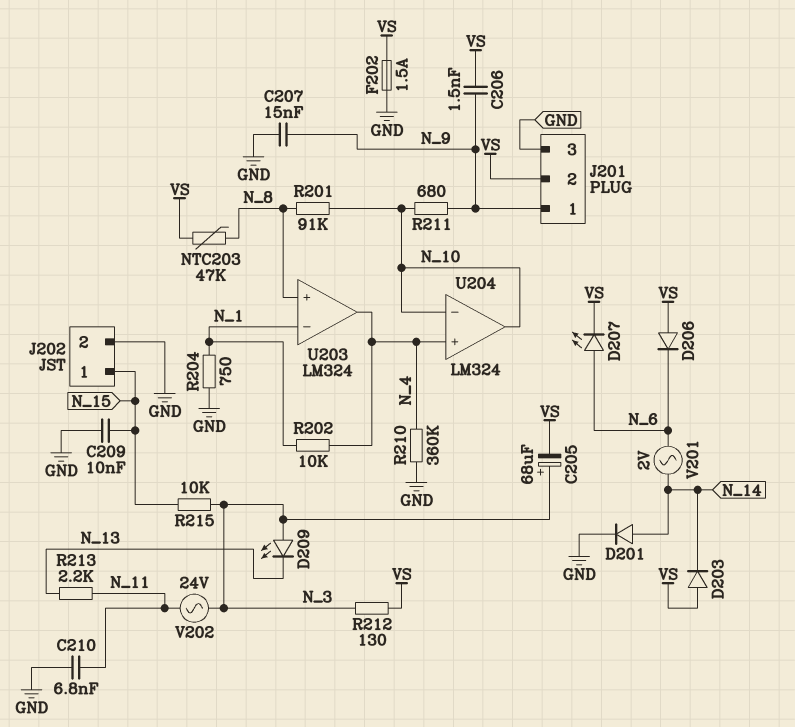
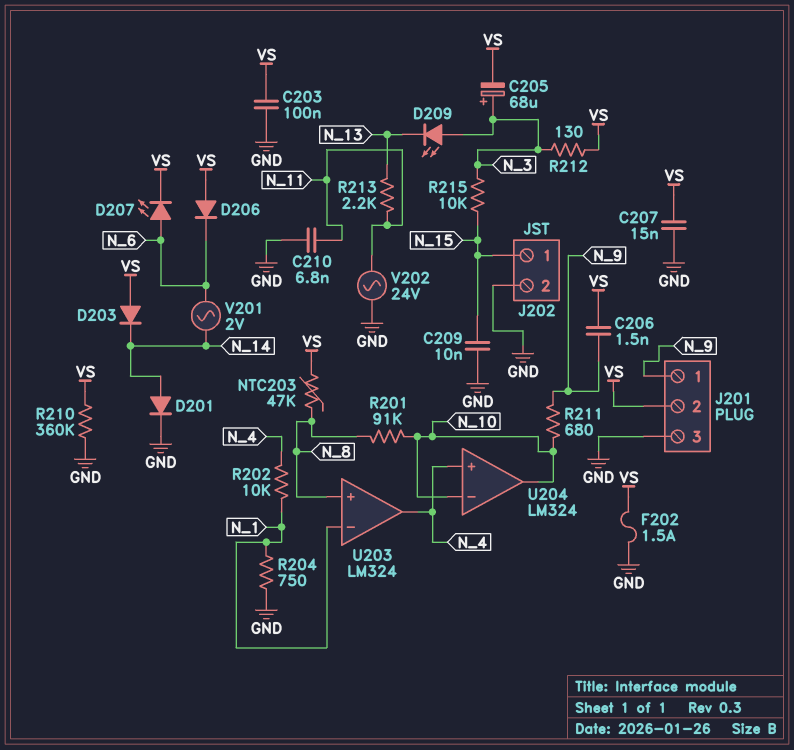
C203: none -> 100nF (GND, VS)
C207: 15nF (GND, N_9) -> 15nF (GND, VS)
R210: 360k (GND, N_4) -> 360k (GND, VS)
V202: AC 24V (N_3, N_11) -> AC 24V (GND, N_11)

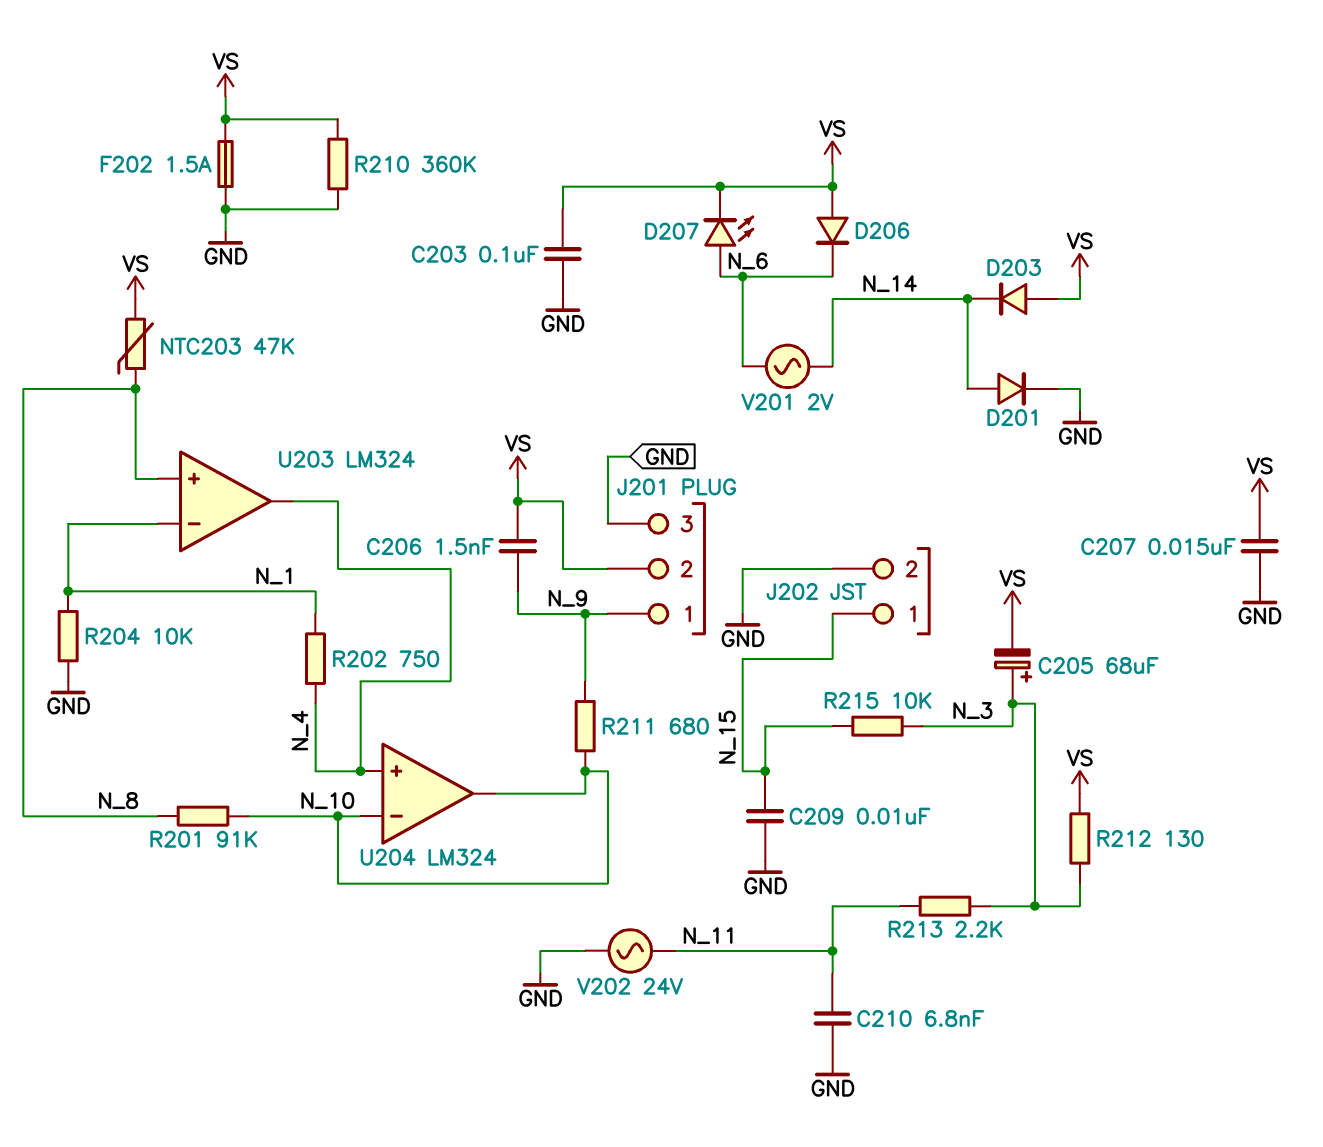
D209: LED (A N_3, K N_13) -> none
R202: 10k (N_1, N_4) -> 750 (N_1, N_4)
R204: 750 (GND, N_1) -> 10k (GND, N_1)
R213: 2.2k (N_11, N_13) -> 2.2k (N_3, N_11)

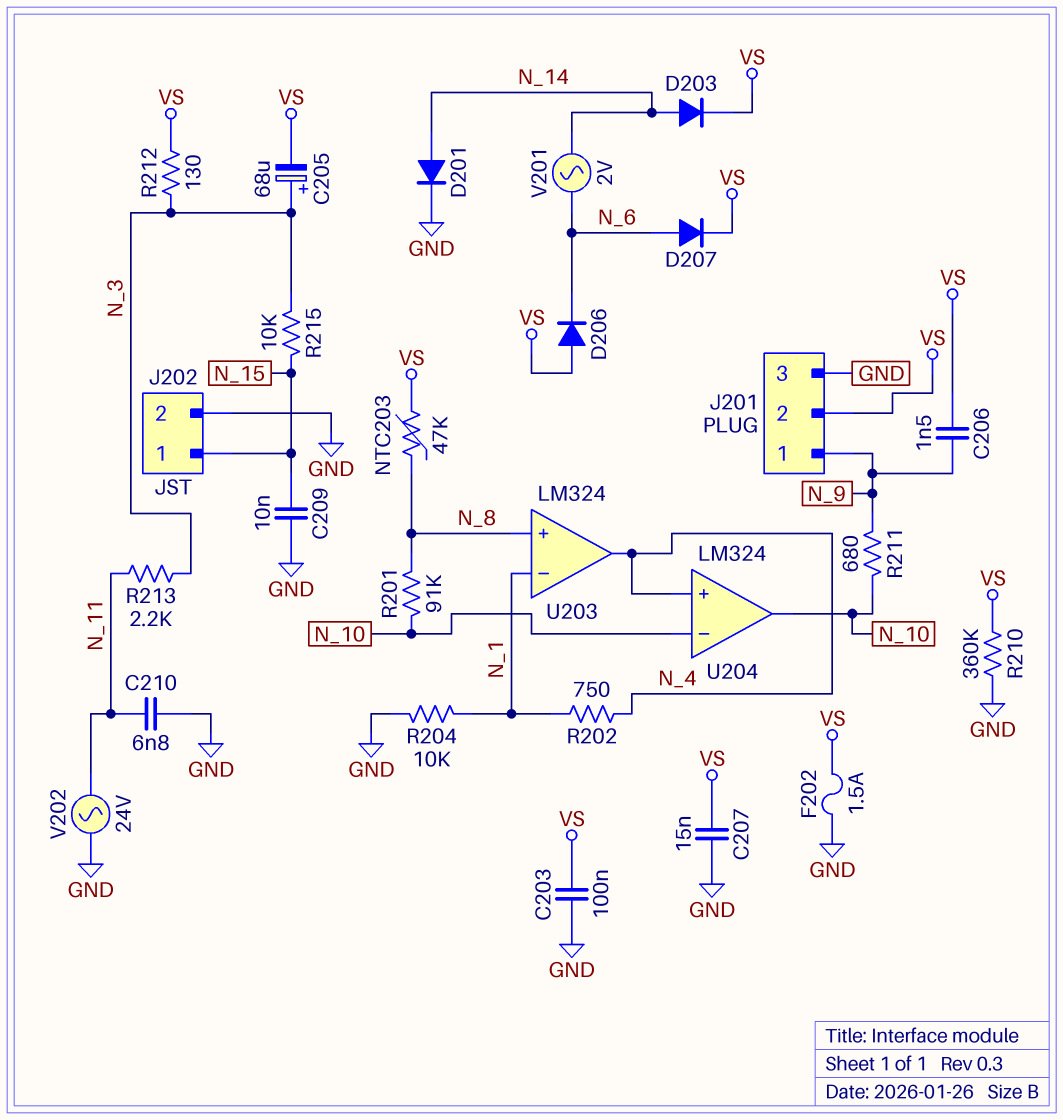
D203: diode (A VS, K N_14) -> diode (A N_14, K VS)
D207: LED (A N_6, K VS) -> diode (A N_6, K VS)

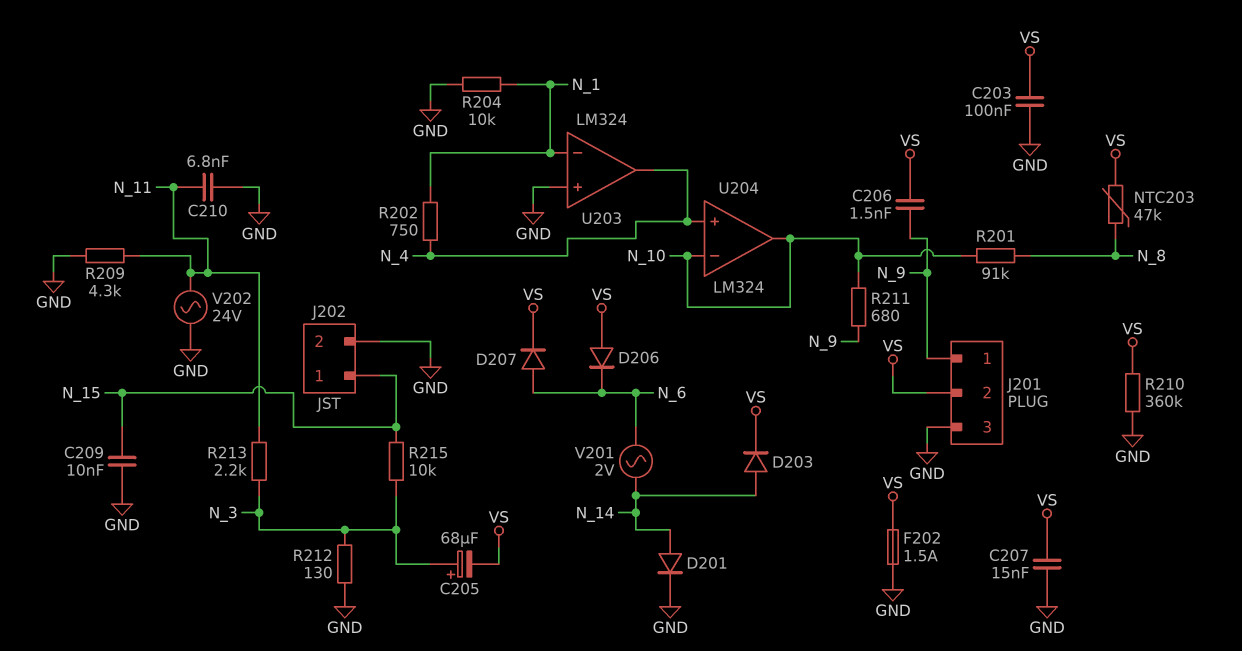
R209: none -> 4.3k (GND, N_11)
R212: 130 (N_3, VS) -> 130 (GND, N_3)
U203 pin in+: N_8 -> GND

